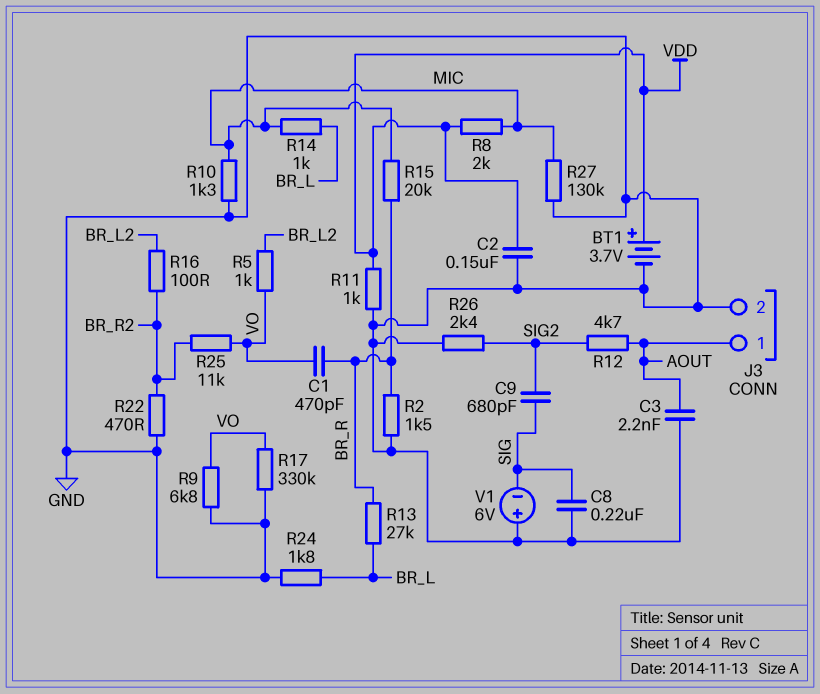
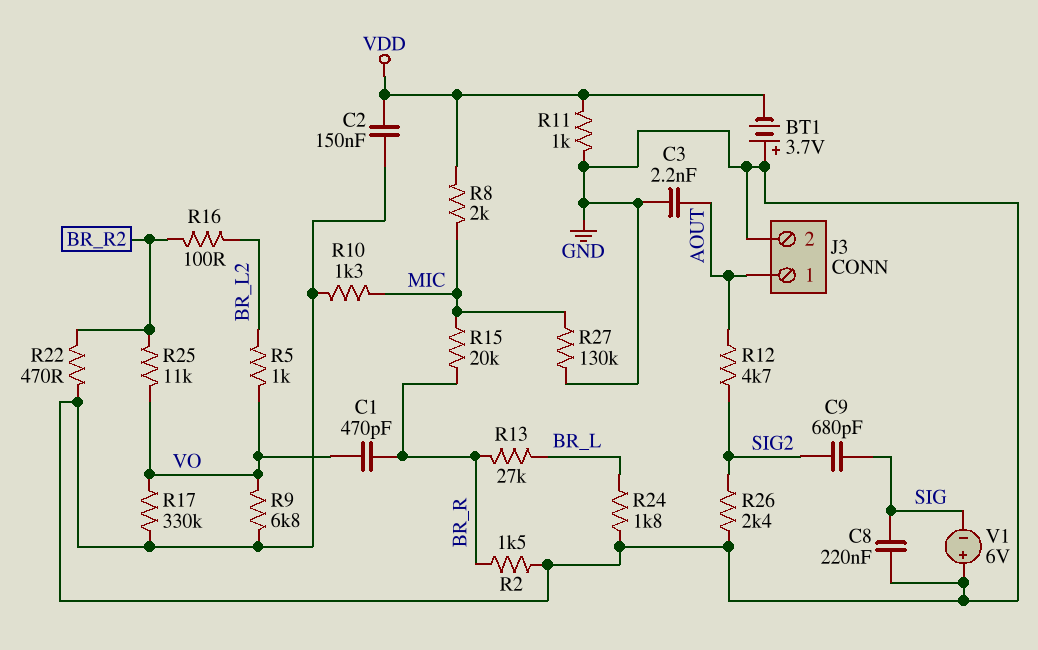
BT1: 3.7V (plus VDD, minus GND) -> 3.7V (plus GND, minus VDD)
R14: 1k (BR_L, MIC) -> none

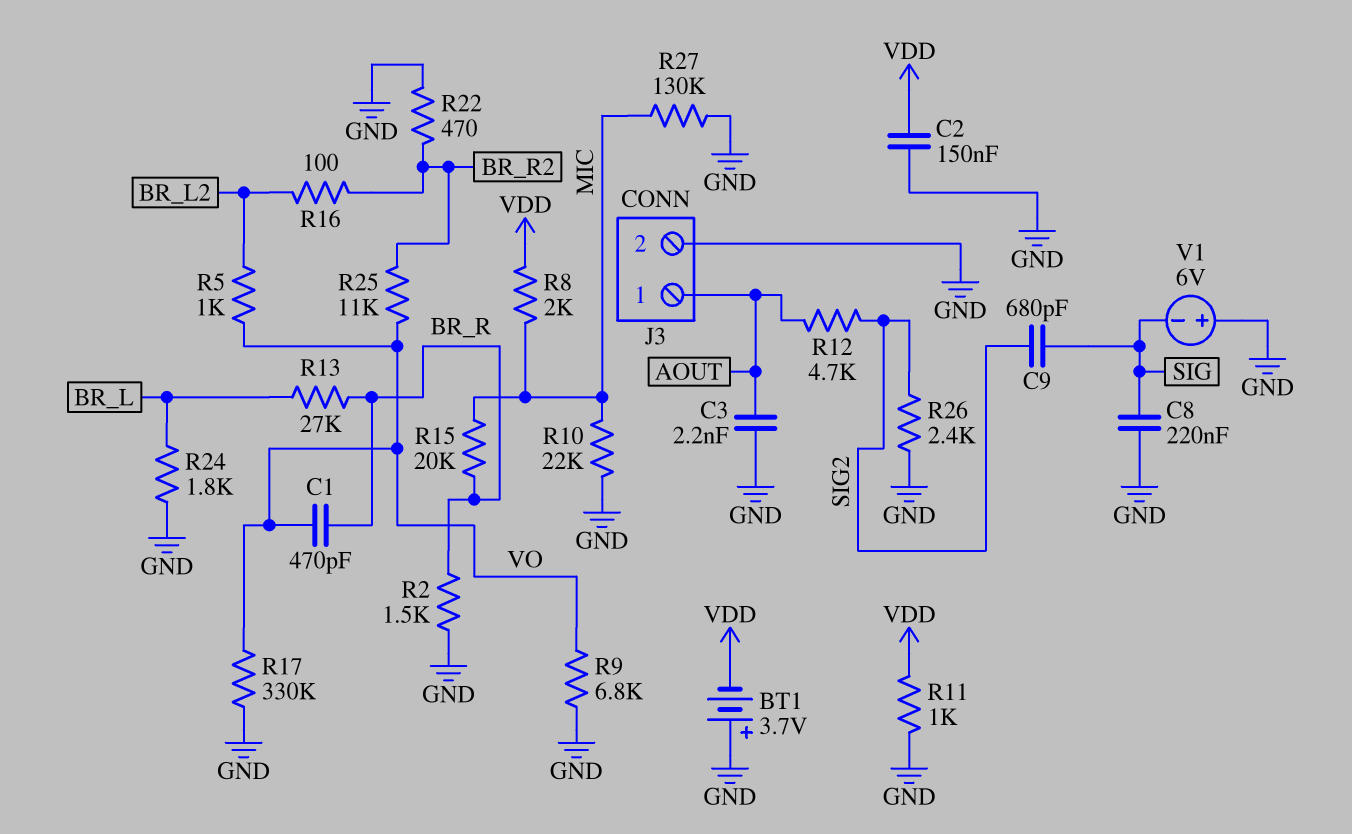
R10: 1.3k (GND, MIC) -> 22k (GND, MIC)

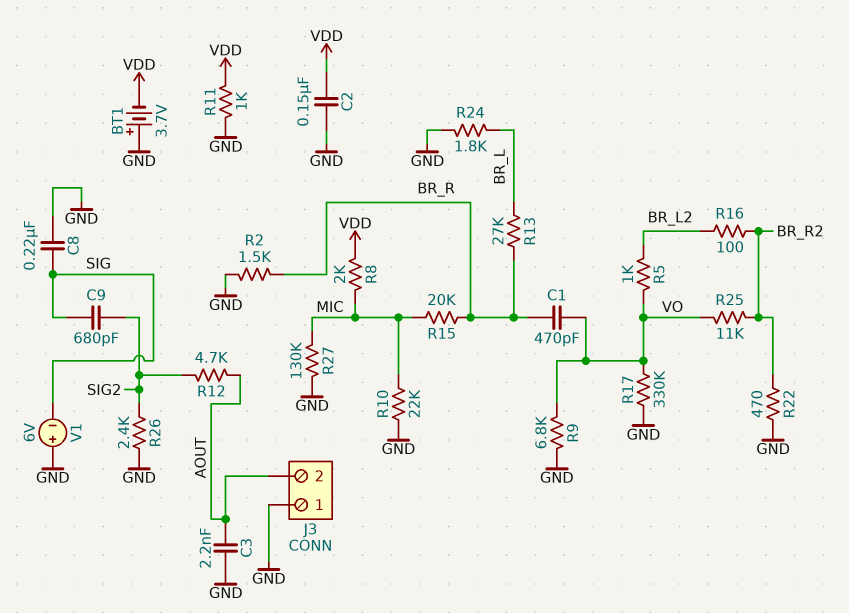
J3 pin 1: AOUT -> GND
J3 pin 2: GND -> AOUT

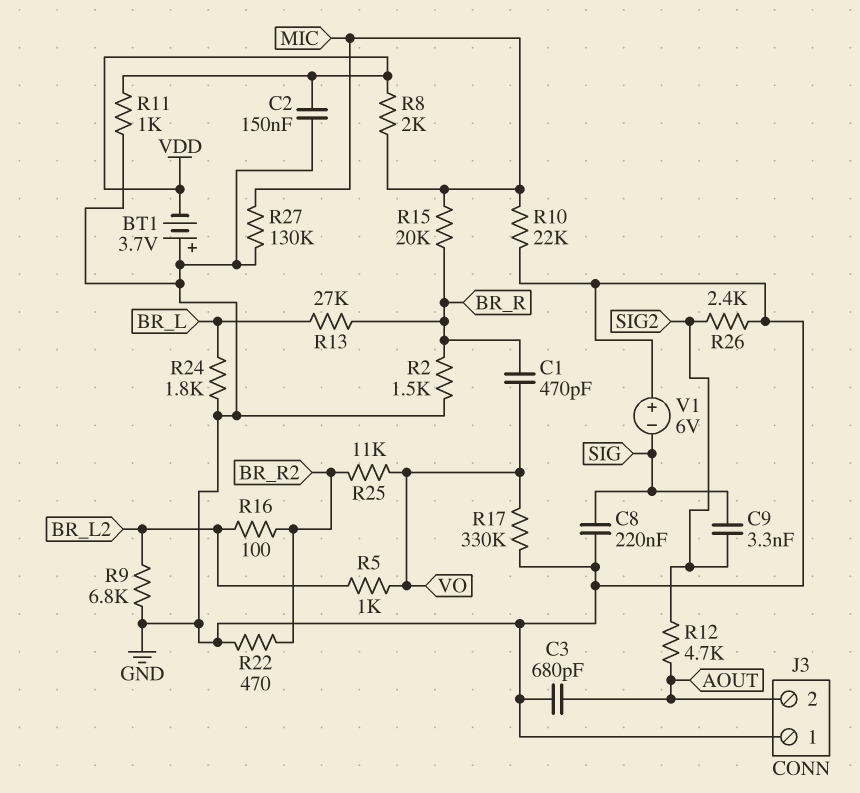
C3: 2.2nF (AOUT, GND) -> 680pF (AOUT, GND)
C9: 680pF (SIG, SIG2) -> 3.3nF (SIG, SIG2)
R9: 6.8k (GND, VO) -> 6.8k (BR_L2, GND)

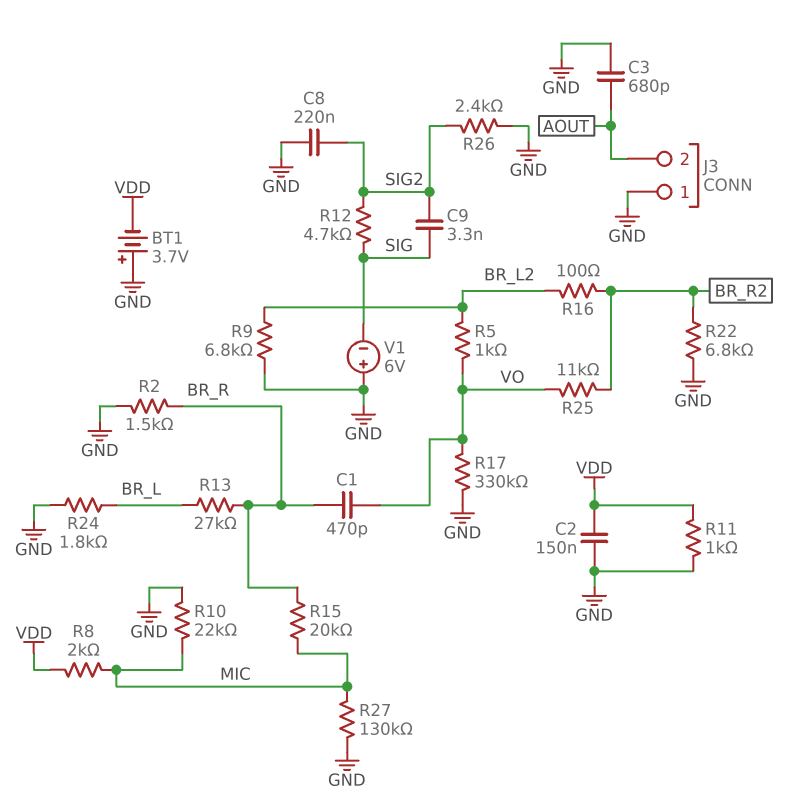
C8: 220nF (GND, SIG) -> 220nF (GND, SIG2)
R12: 4.7k (AOUT, SIG2) -> 4.7k (SIG, SIG2)
R22: 470 (BR_R2, GND) -> 6.8k (BR_R2, GND)

